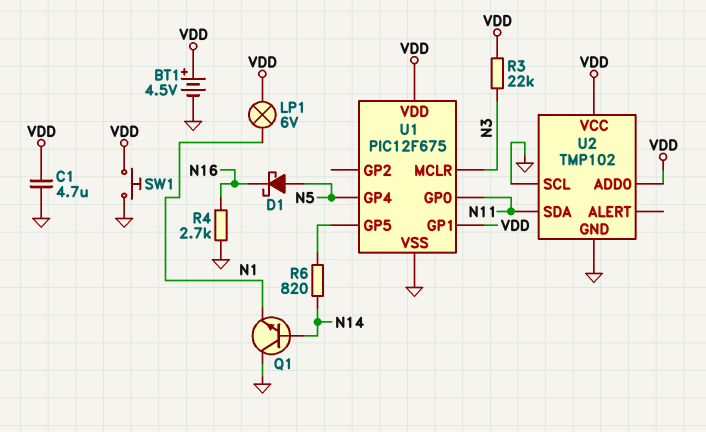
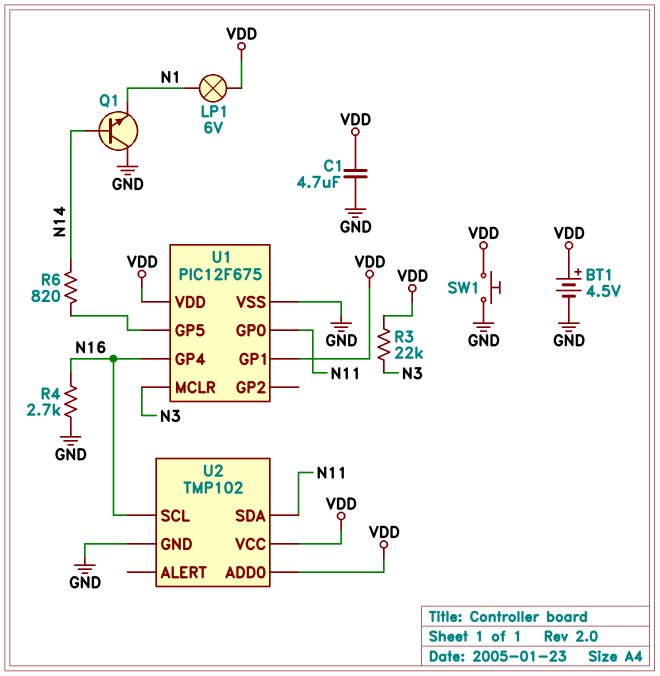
D1: schottky (A N5, K N16) -> none
U1 pin GP4: N5 -> N16
U2 pin SCL: GND -> N16

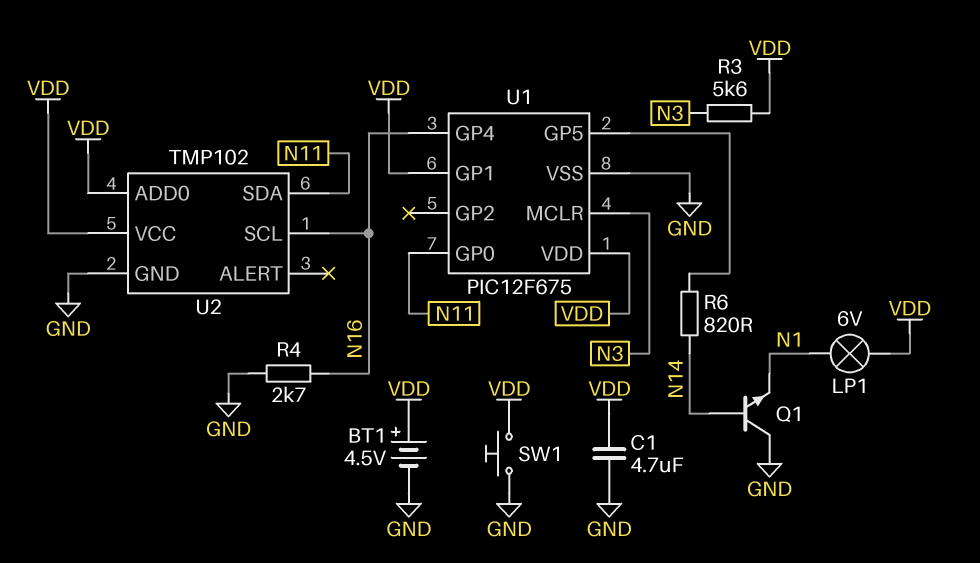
R3: 22k (N3, VDD) -> 5.6k (N3, VDD)

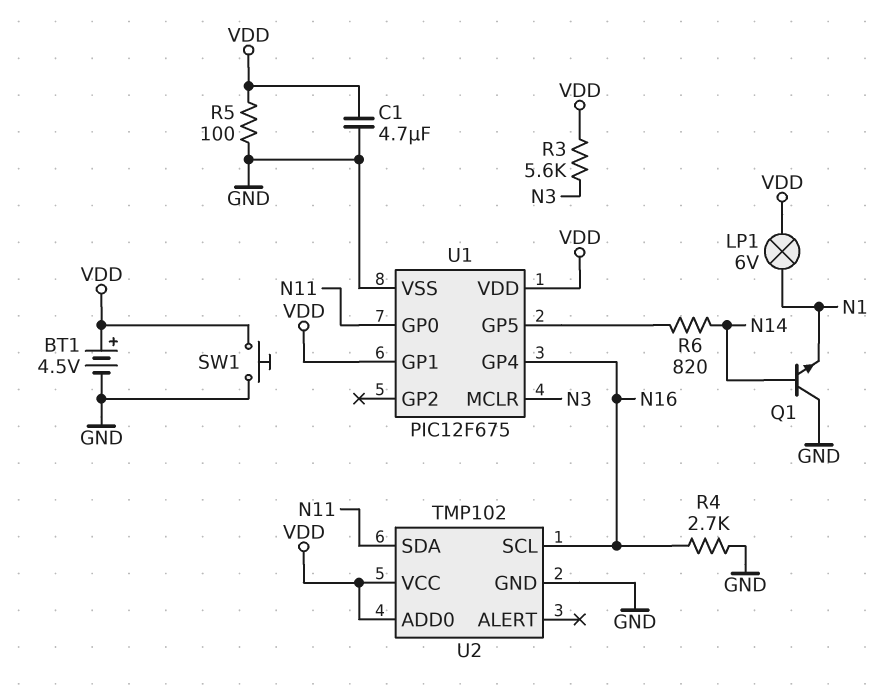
R5: none -> 100 (GND, VDD)

